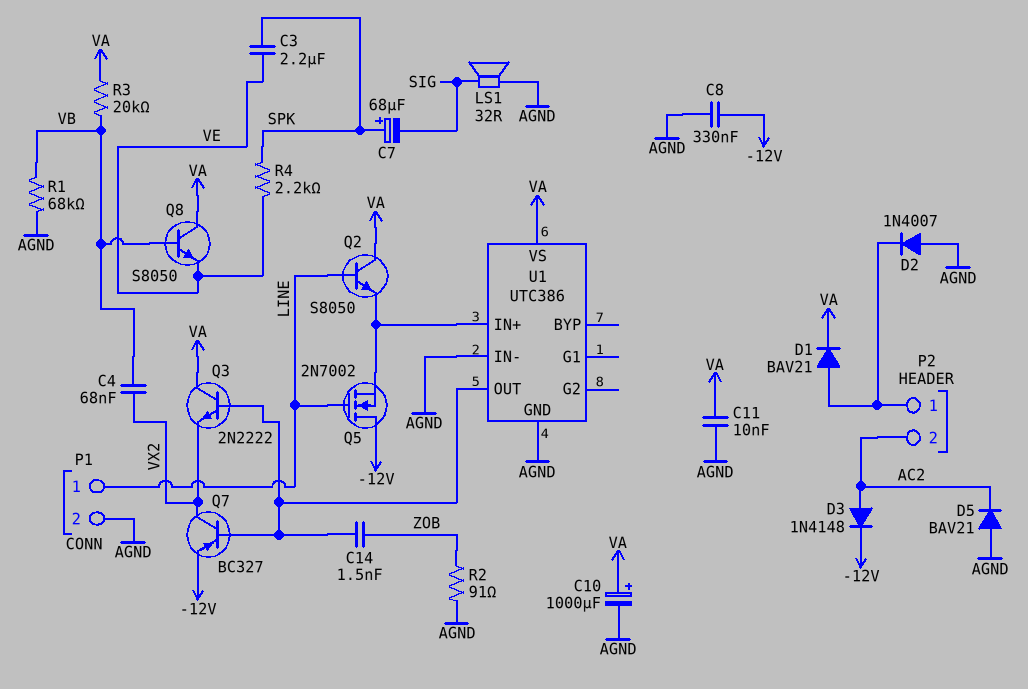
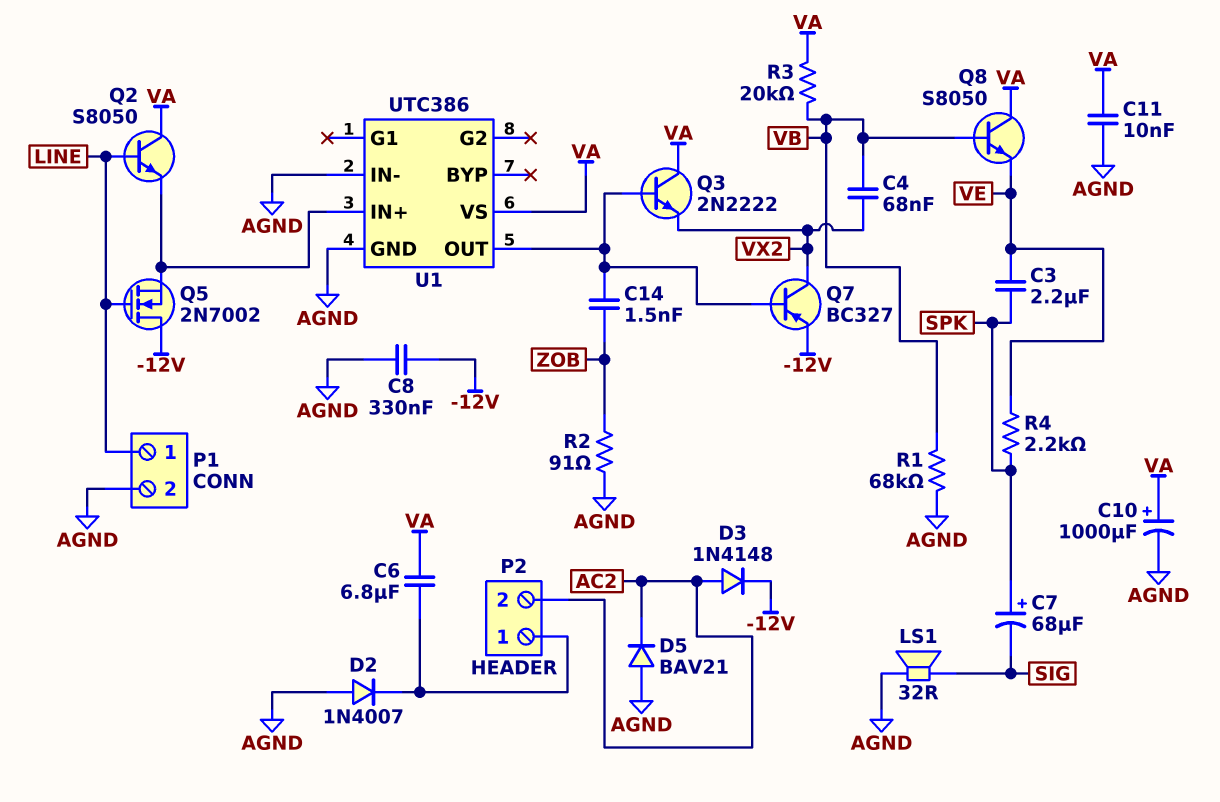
C6: none -> 6.8uF (P2/1, VA)
D1: diode BAV21 (A P2/1, K VA) -> none

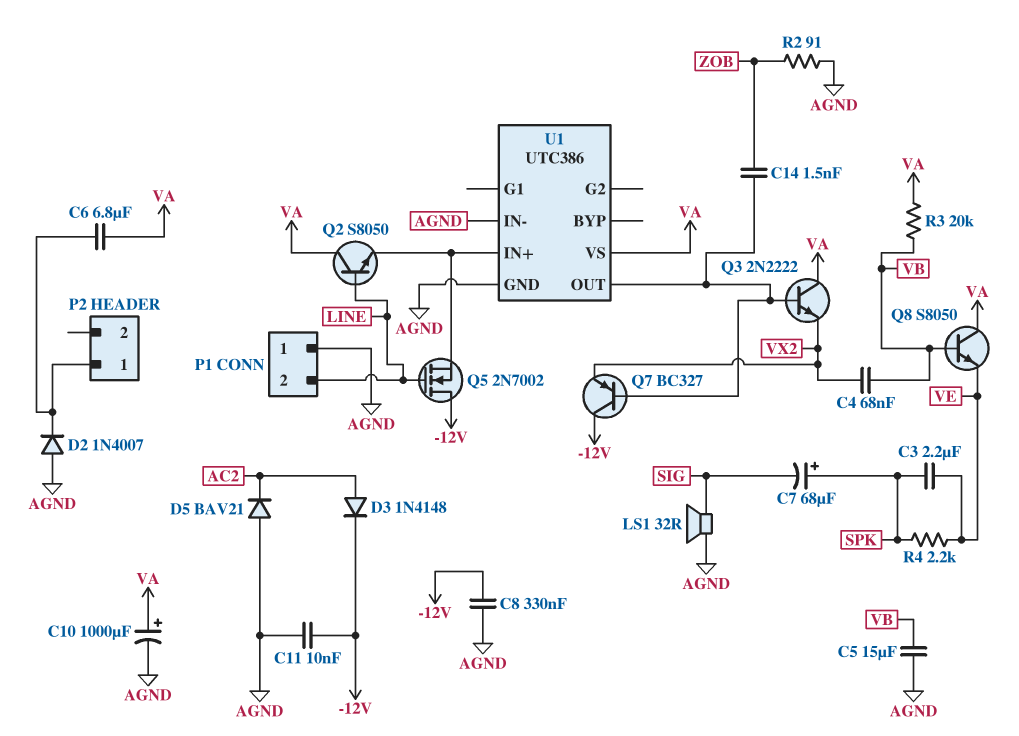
C5: none -> 15uF (AGND, VB)
C11: 10nF (AGND, VA) -> 10nF (-12V, AGND)
P1 pin 1: LINE -> AGND
P1 pin 2: AGND -> LINE
P2 pin 2: AC2 -> none
Q7: PNP BC327 (B U1/OUT, C VX2, E -12V) -> PNP BC327 (B U1/OUT, C -12V, E VX2)
R1: 68k (AGND, VB) -> none

